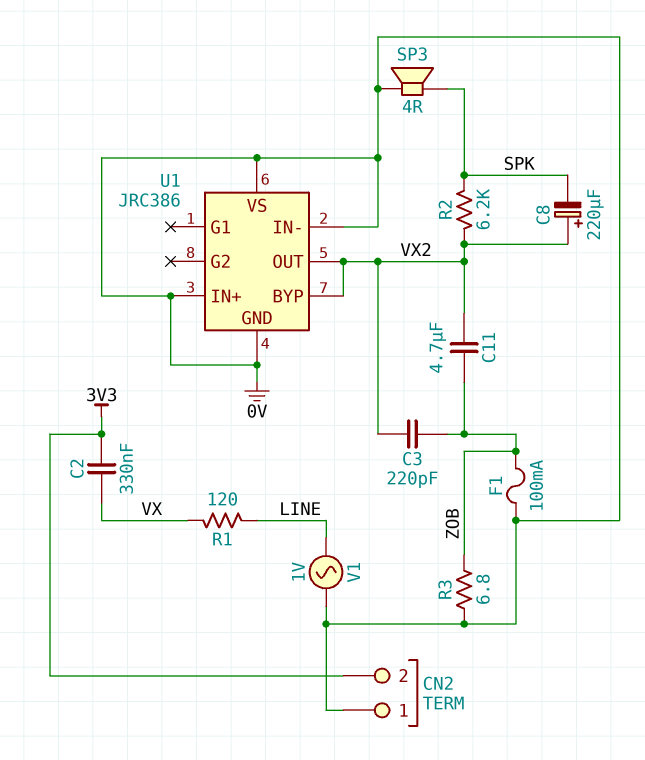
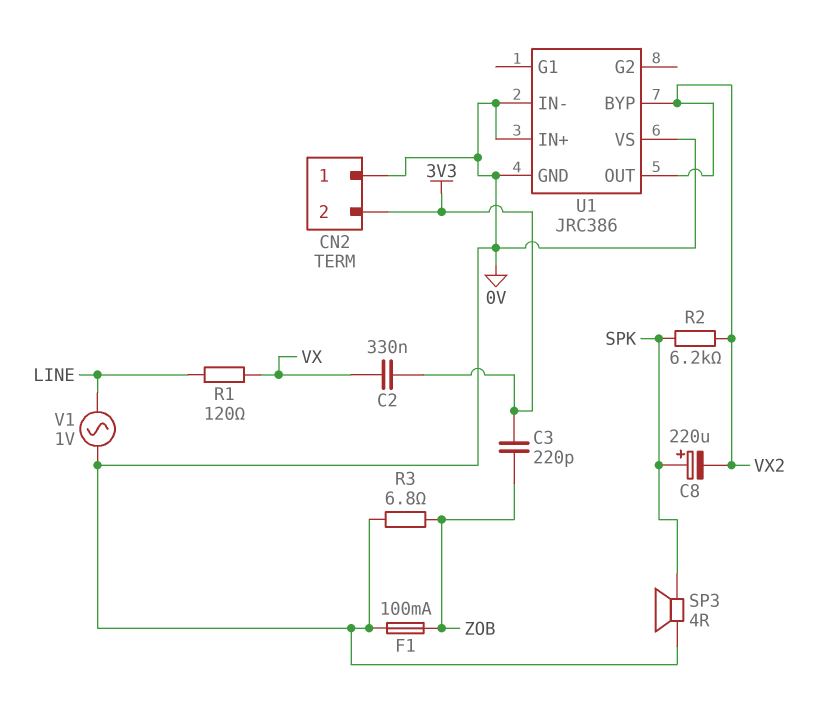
C3: 220pF (VX2, ZOB) -> 220pF (3V3, ZOB)
C8: 220uF (plus VX2, minus SPK) -> 220uF (plus SPK, minus VX2)
C11: 4.7uF (VX2, ZOB) -> none

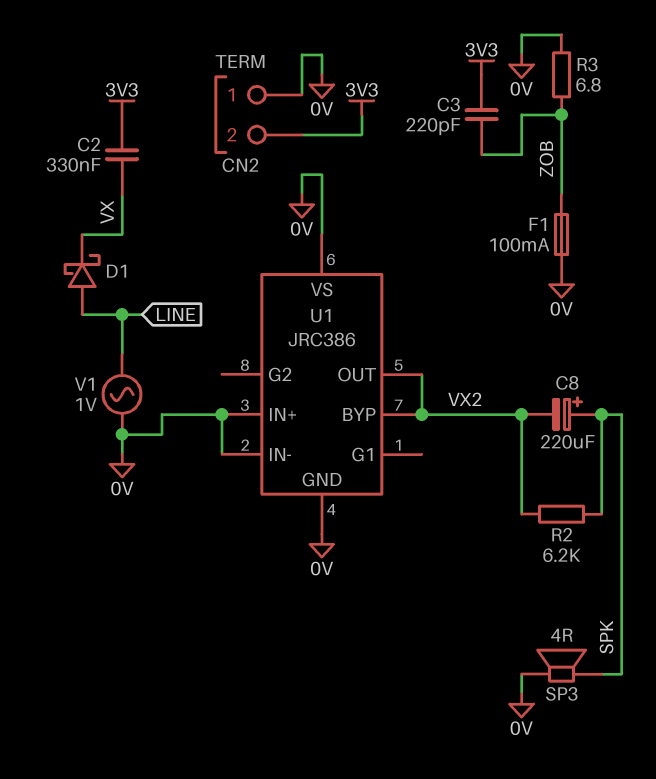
D1: none -> schottky (A LINE, K VX)
R1: 120 (LINE, VX) -> none

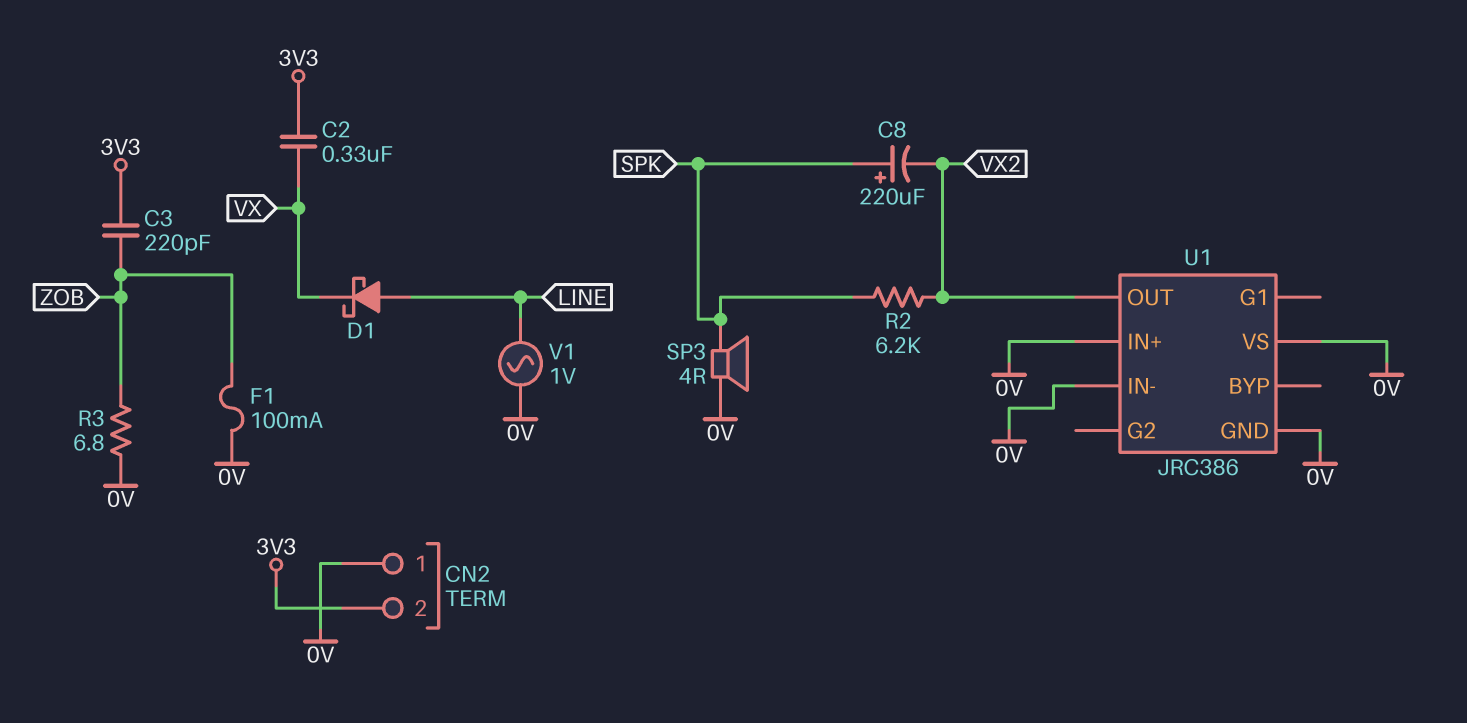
U1 pin BYP: VX2 -> none

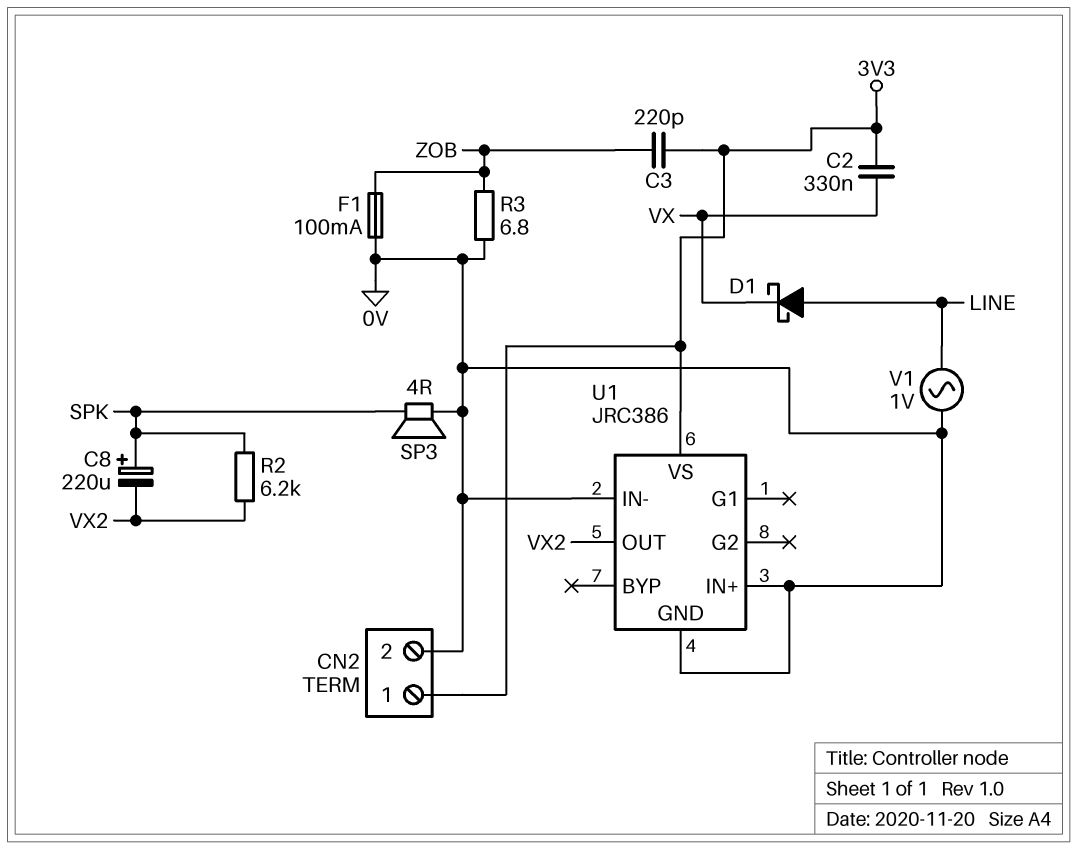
CN2 pin 1: 0V -> 3V3
CN2 pin 2: 3V3 -> 0V
U1 pin VS: 0V -> 3V3

